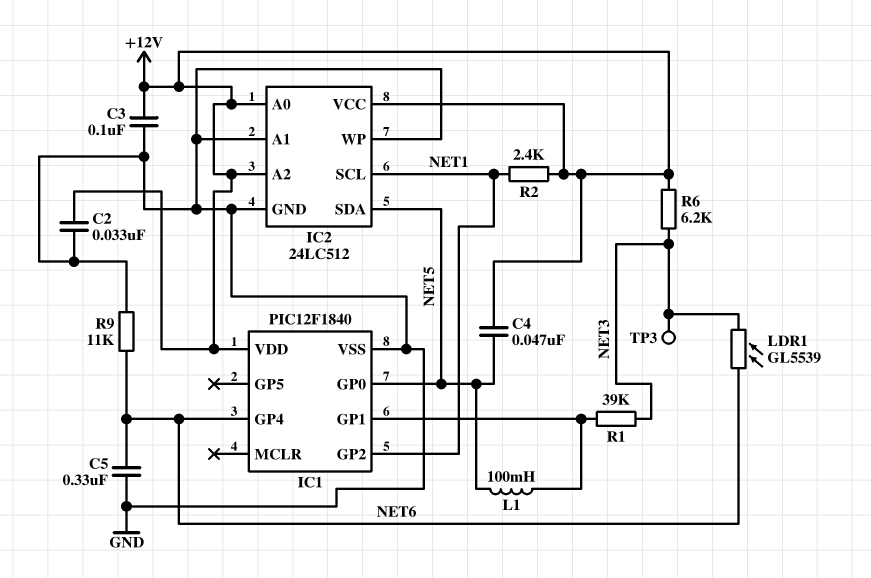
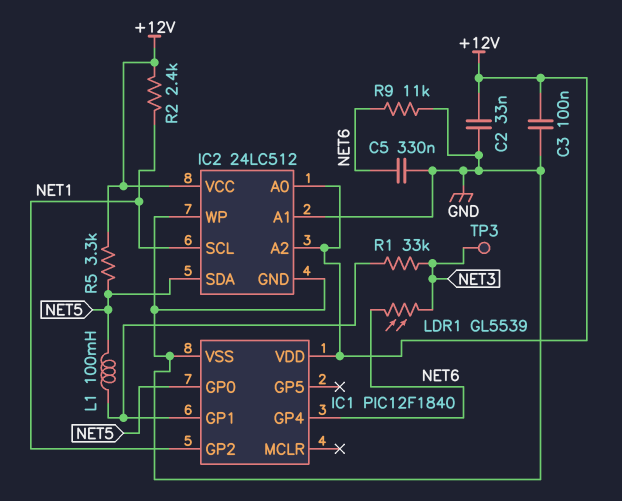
C4: 47nF (+12V, NET5) -> none
R1: 39k (IC1/GP1, NET3) -> 33k (IC1/GP1, NET3)
R5: none -> 3.3k (+12V, NET5)
R6: 6.2k (+12V, NET3) -> none

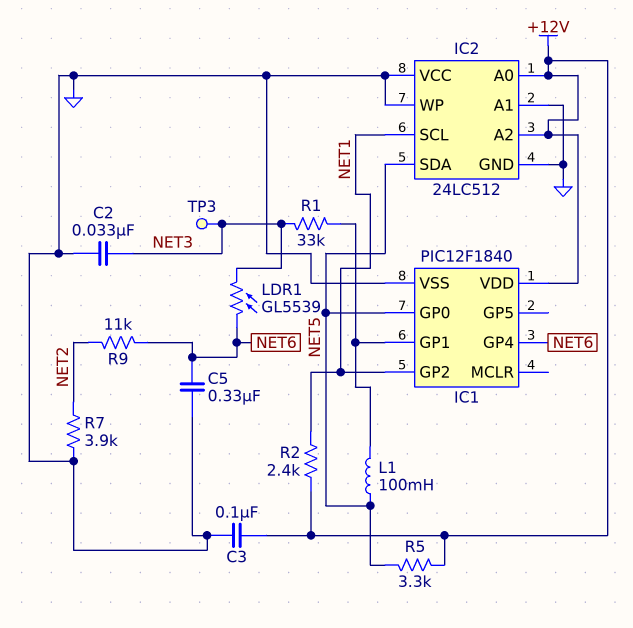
C2: 33nF (+12V, GND) -> 33nF (GND, NET3)
IC2 pin VCC: +12V -> GND
R7: none -> 3.9k (GND, NET2)
R9: 11k (GND, NET6) -> 11k (NET2, NET6)

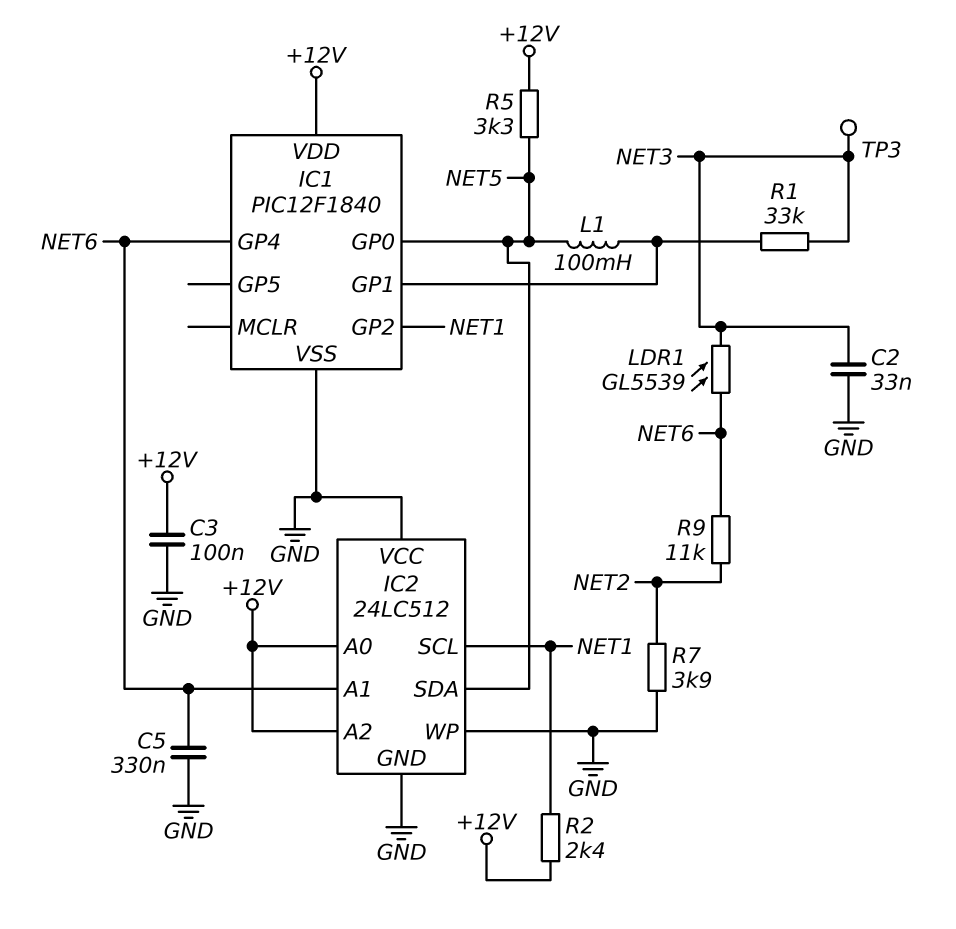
IC2 pin A1: GND -> NET6

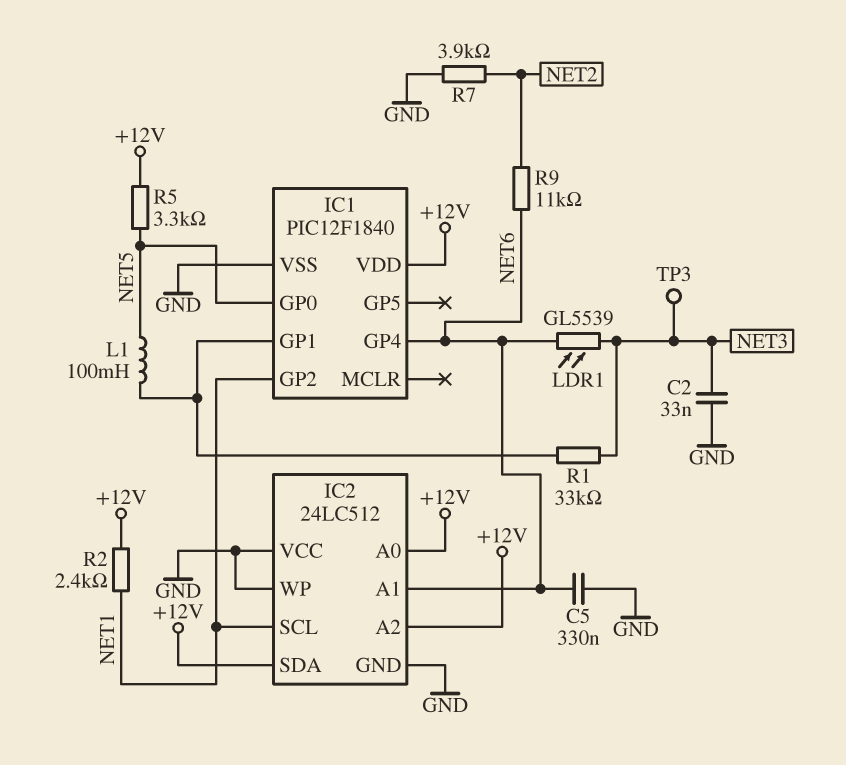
C3: 100nF (+12V, GND) -> none
IC2 pin SDA: NET5 -> +12V

